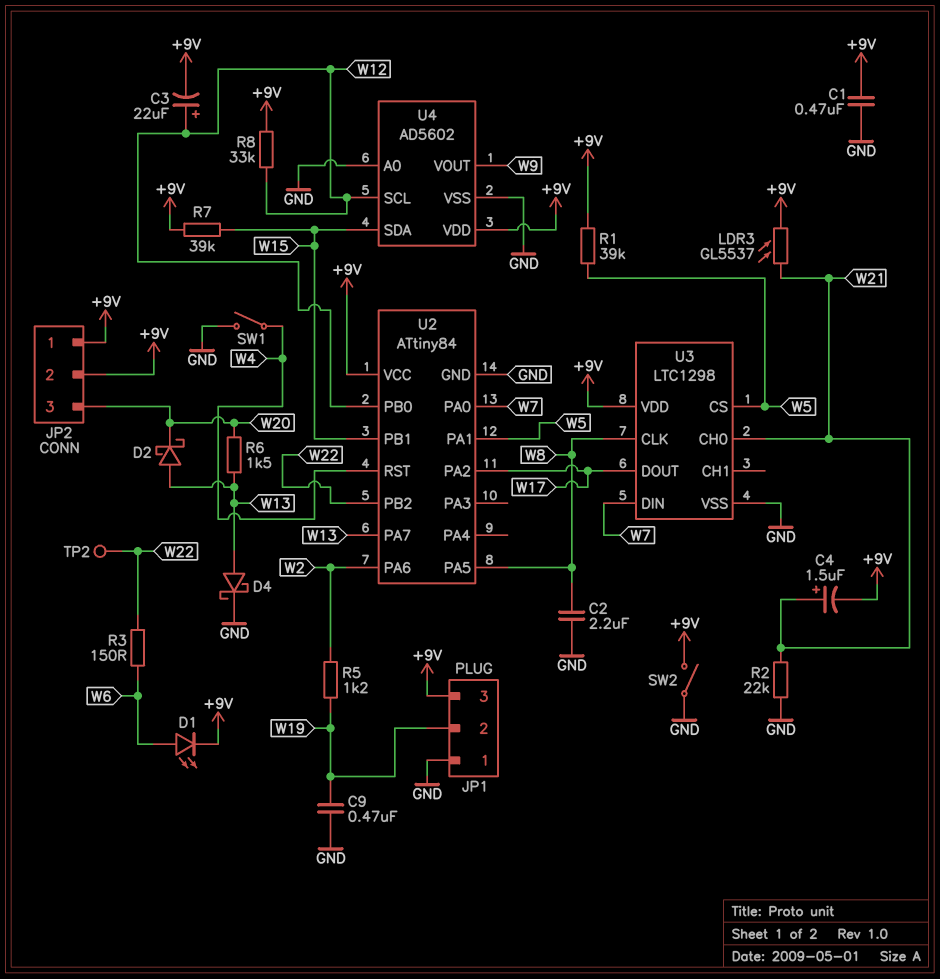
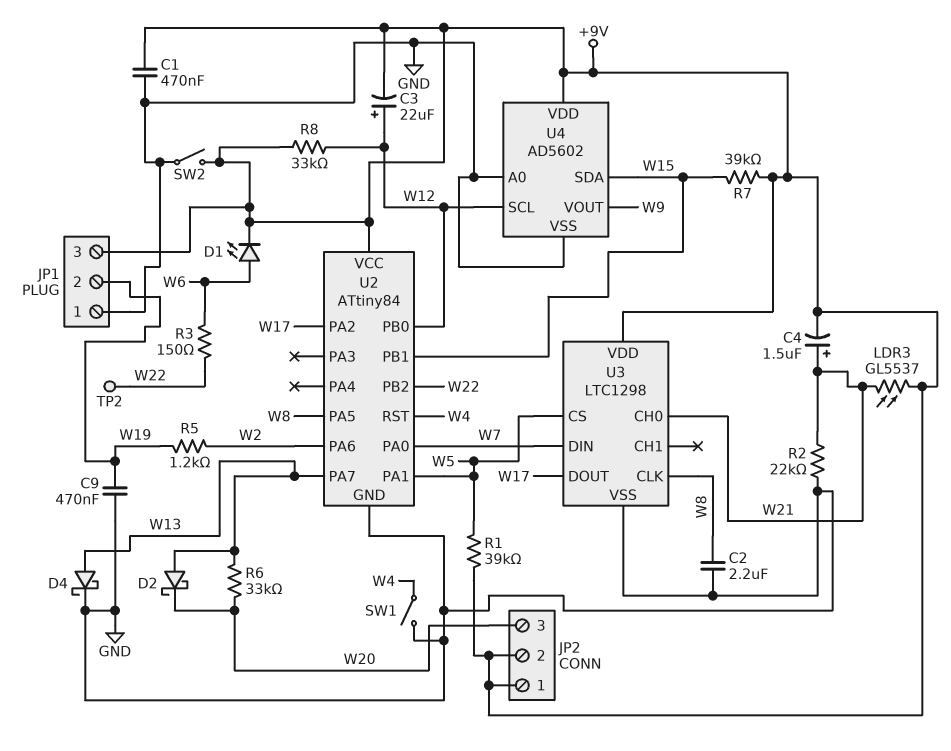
R6: 1.5k (W13, W20) -> 33k (W13, W20)

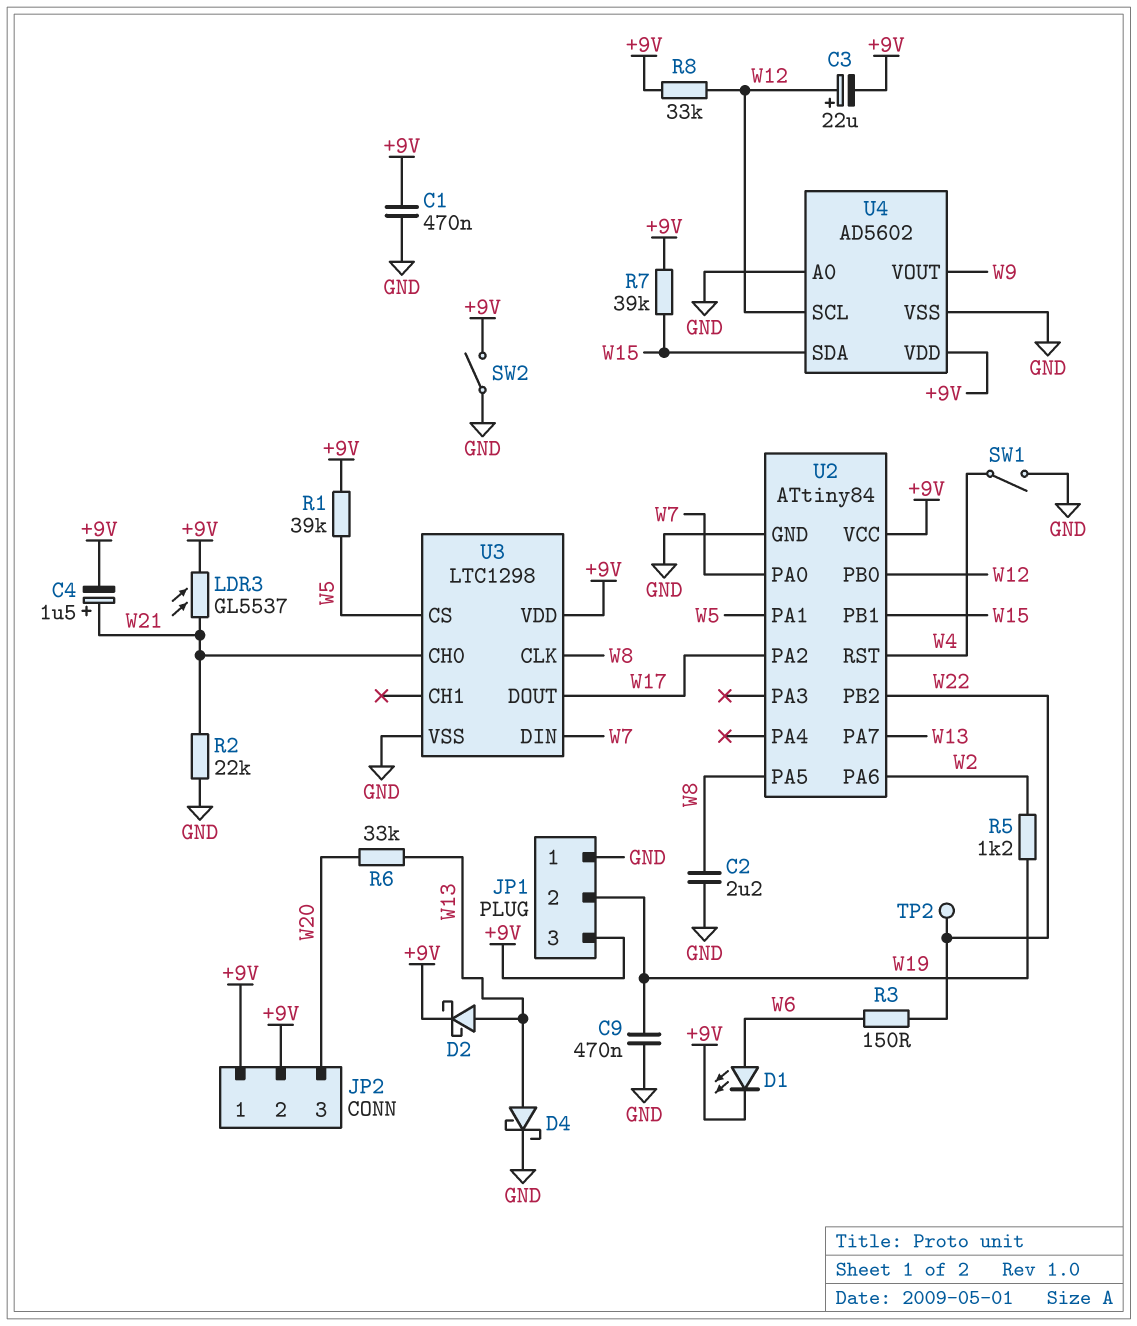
D2: schottky (A W13, K W20) -> schottky (A W13, K +9V)

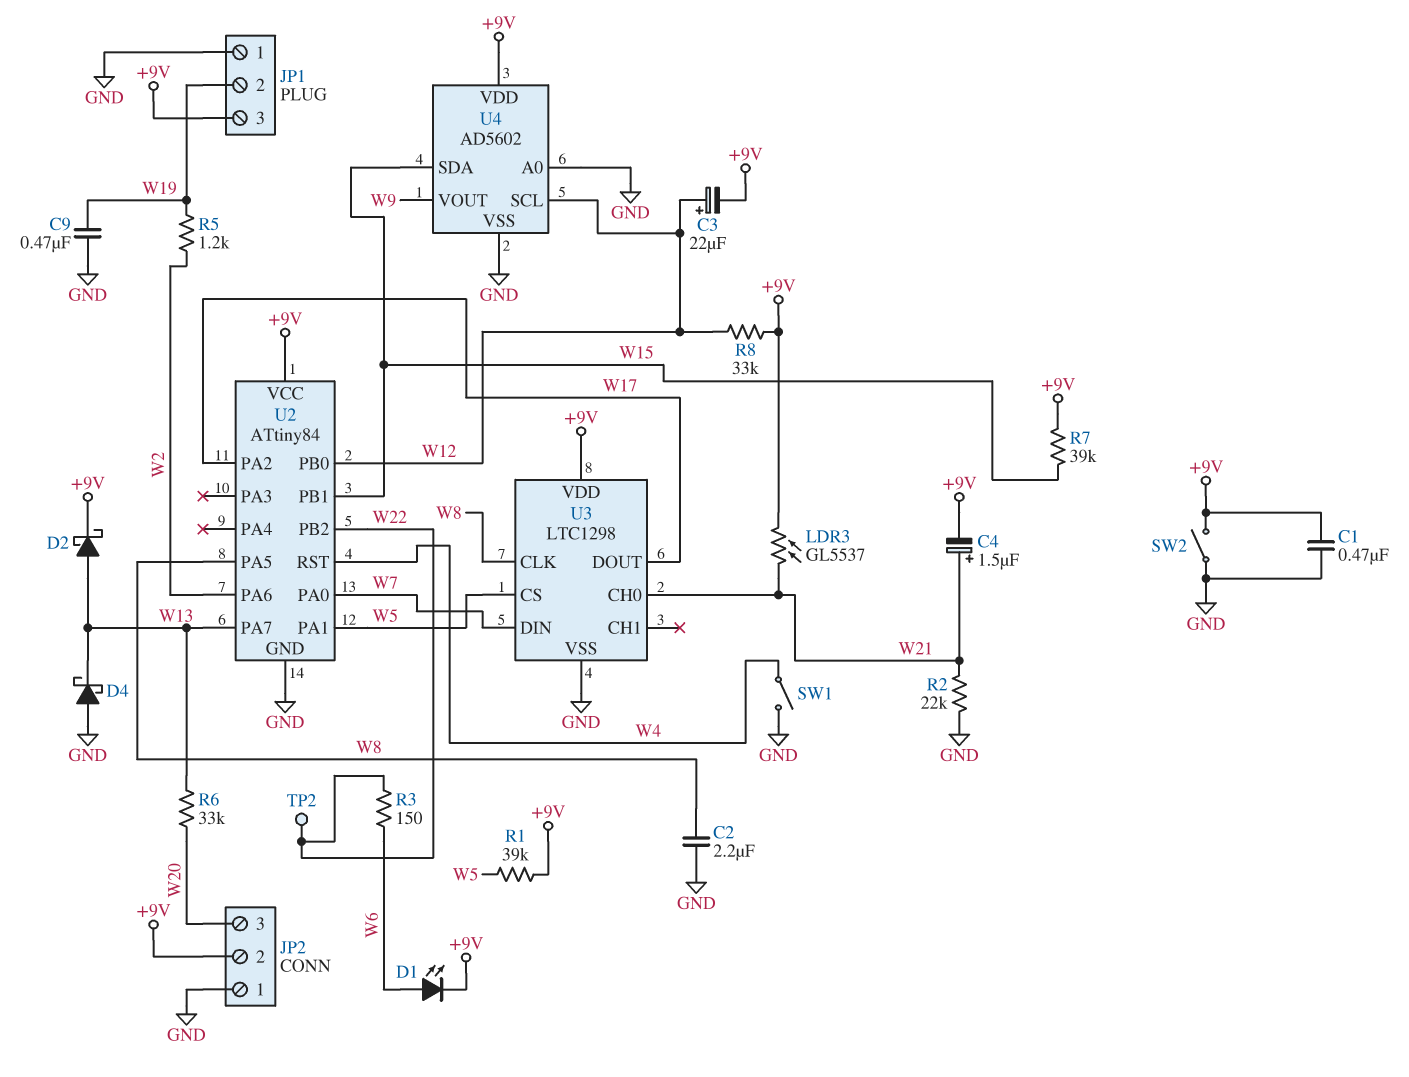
D4: schottky (A W13, K GND) -> schottky (A GND, K W13)
JP2 pin 1: +9V -> GND

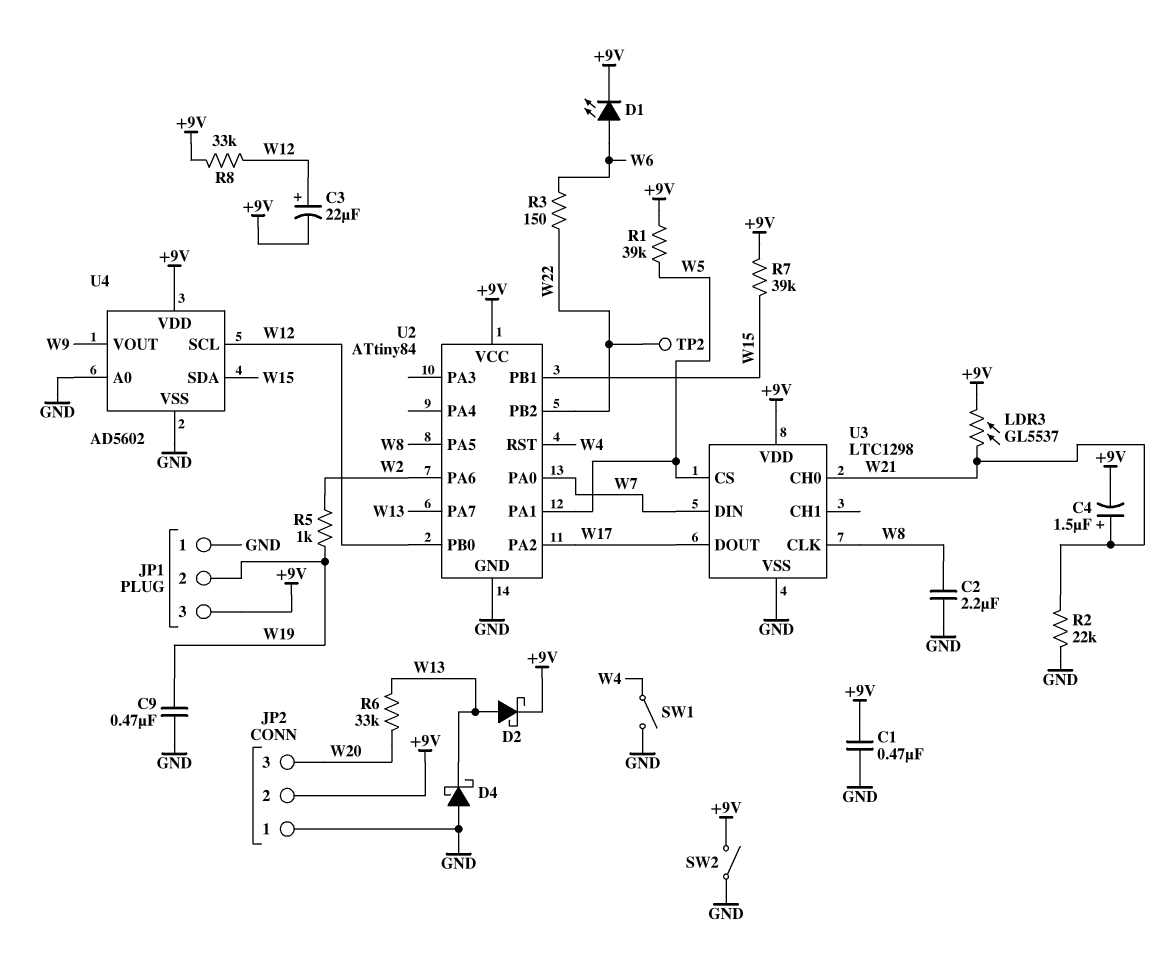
R5: 1.2k (W2, W19) -> 1k (W2, W19)

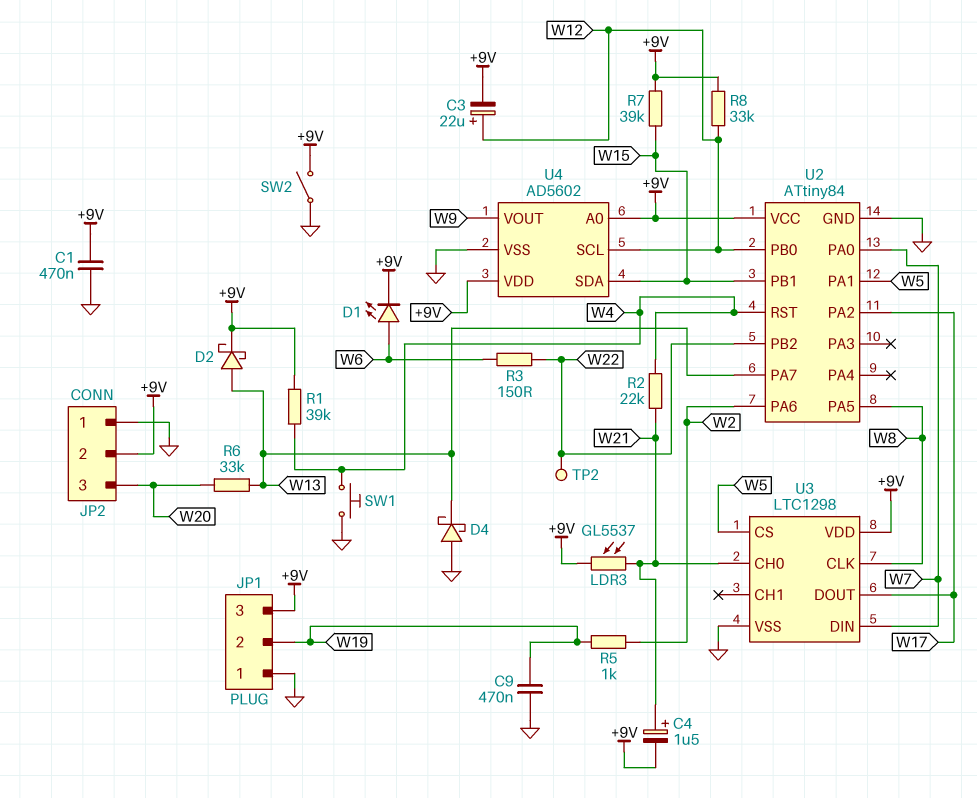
C2: 2.2uF (GND, W8) -> none
R1: 39k (+9V, W5) -> 39k (+9V, W4)
R2: 22k (GND, W21) -> 22k (W4, W21)
SW1: switch (GND, W4) -> button (GND, W4)
U4 pin A0: GND -> +9V

